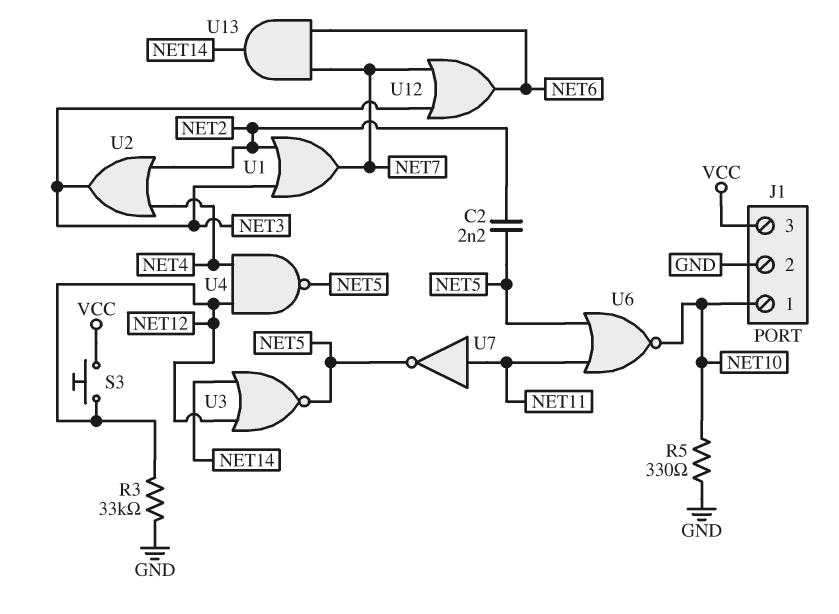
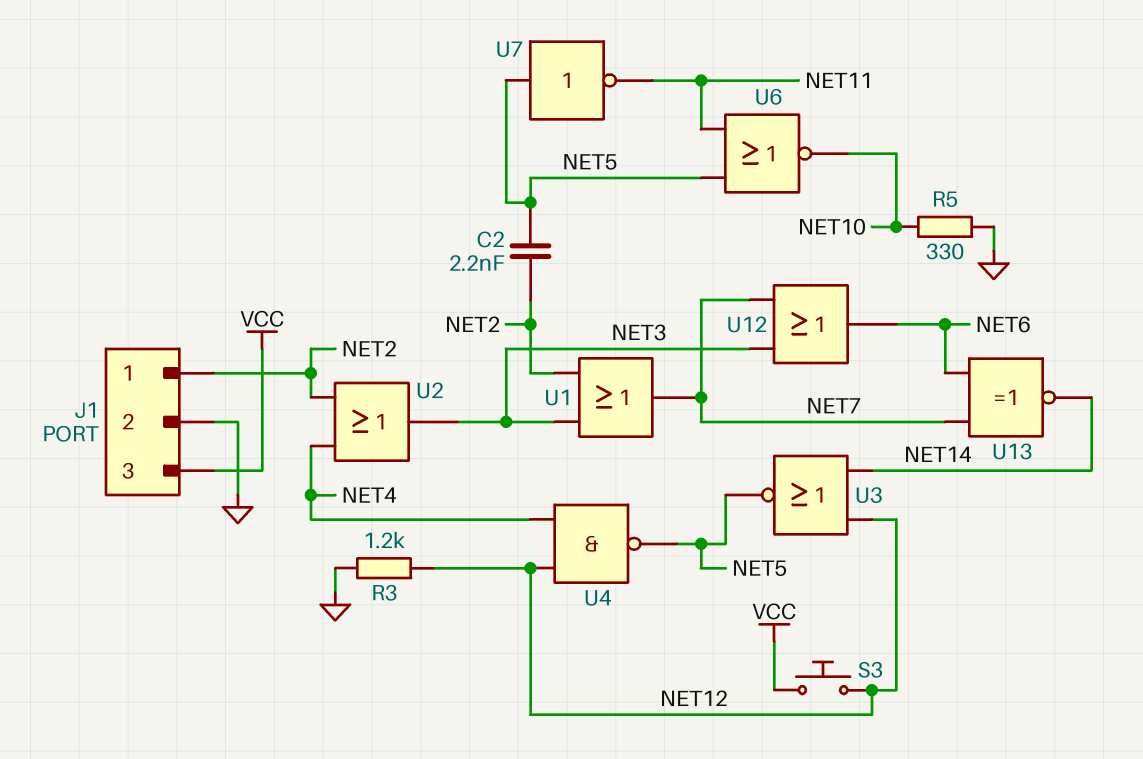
J1 pin 1: NET10 -> NET2
R3: 33k (GND, NET12) -> 1.2k (GND, NET12)
U7: NOT (in NET11, out NET5) -> NOT (in NET5, out NET11)
U13: AND (in NET6, in NET7, out NET14) -> XNOR (in NET6, in NET7, out NET14)

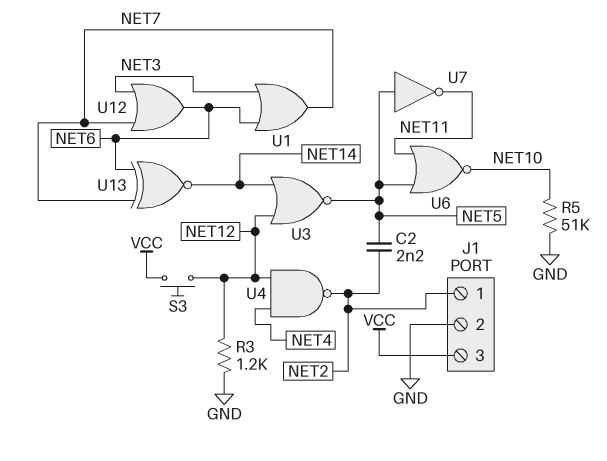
R5: 330 (GND, NET10) -> 51k (GND, NET10)
U1: OR (in NET2, in NET3, out NET7) -> OR (in NET3, in NET6, out NET7)
U2: OR (in NET2, in NET4, out NET3) -> none
U4: NAND (in NET4, in NET12, out NET5) -> NAND (in NET4, in NET12, out NET2)

